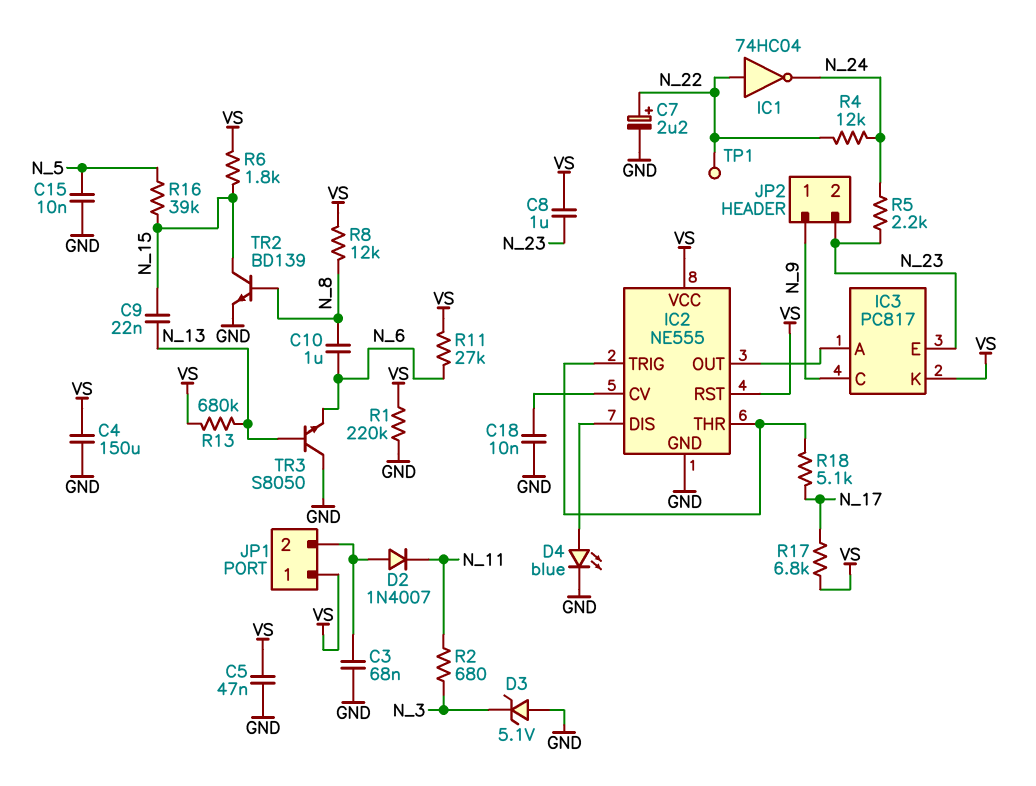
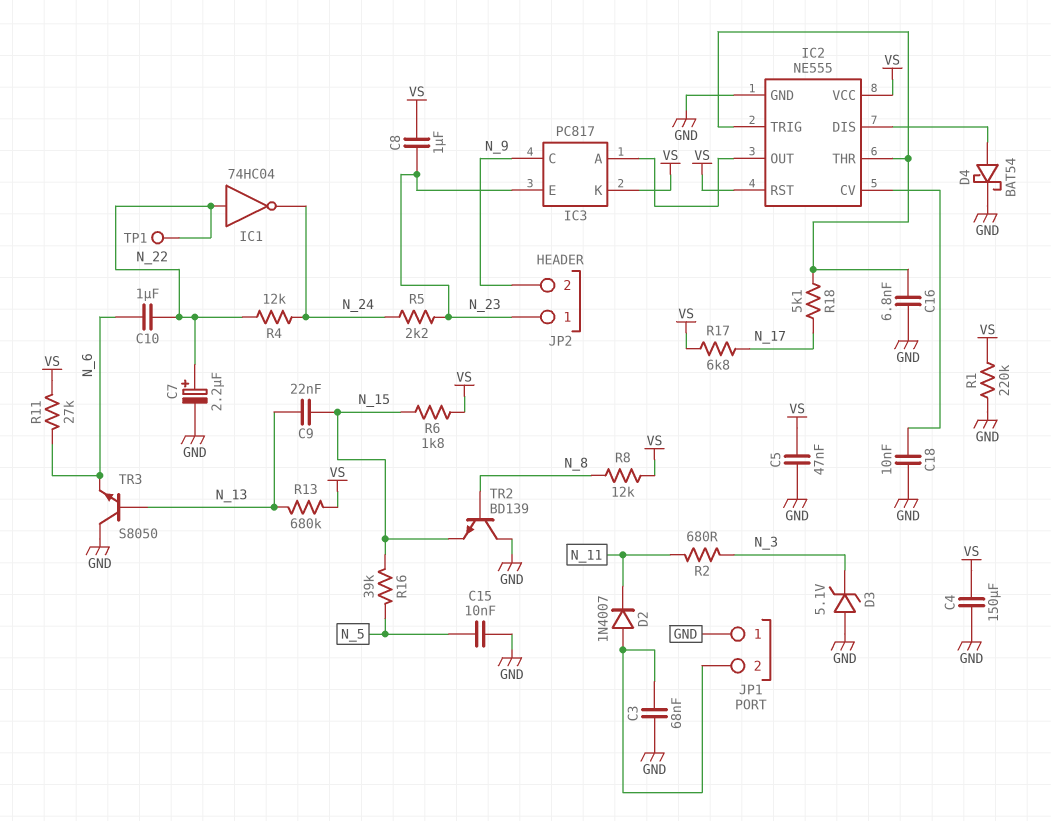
C10: 1uF (N_6, N_8) -> 1uF (N_6, N_22)
C16: none -> 6.8nF (GND, IC2/THR)
D4: LED blue (A IC2/DIS, K GND) -> schottky BAT54 (A IC2/DIS, K GND)
JP1 pin 1: VS -> GND
JP2 pin 1: N_9 -> N_23
JP2 pin 2: N_23 -> N_9
TR2: NPN BD139 (B N_8, C N_15, E GND) -> NPN BD139 (B N_8, C GND, E N_15)

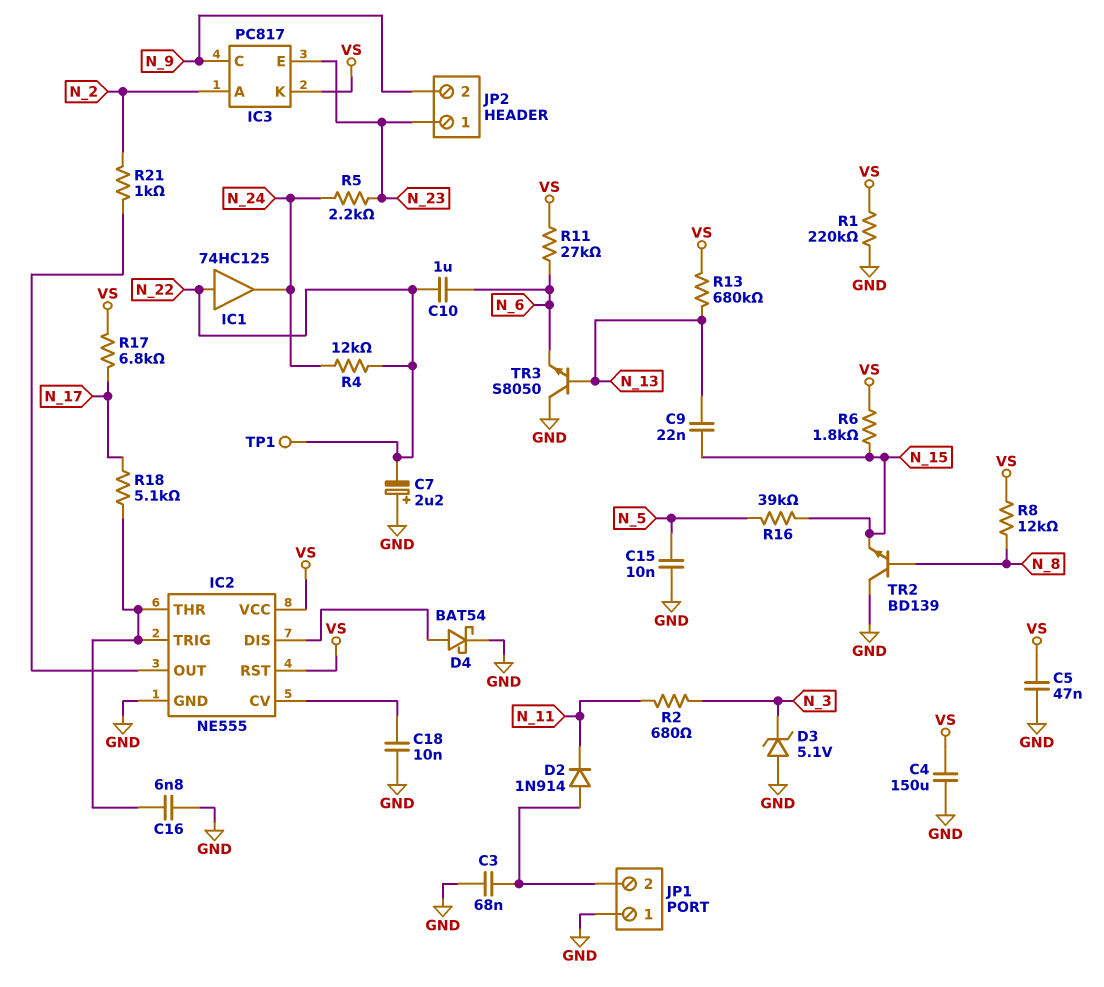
C7: 2.2uF (plus N_22, minus GND) -> 2.2uF (plus GND, minus N_22)
C8: 1uF (N_23, VS) -> none
D2: diode 1N4007 (A JP1/2, K N_11) -> diode 1N914 (A JP1/2, K N_11)
IC1: NOT 74HC04 (in N_22, out N_24) -> buffer 74HC125 (in N_22, out N_24)
IC3 pin A: IC2/OUT -> N_2
R21: none -> 1k (IC2/OUT, N_2)

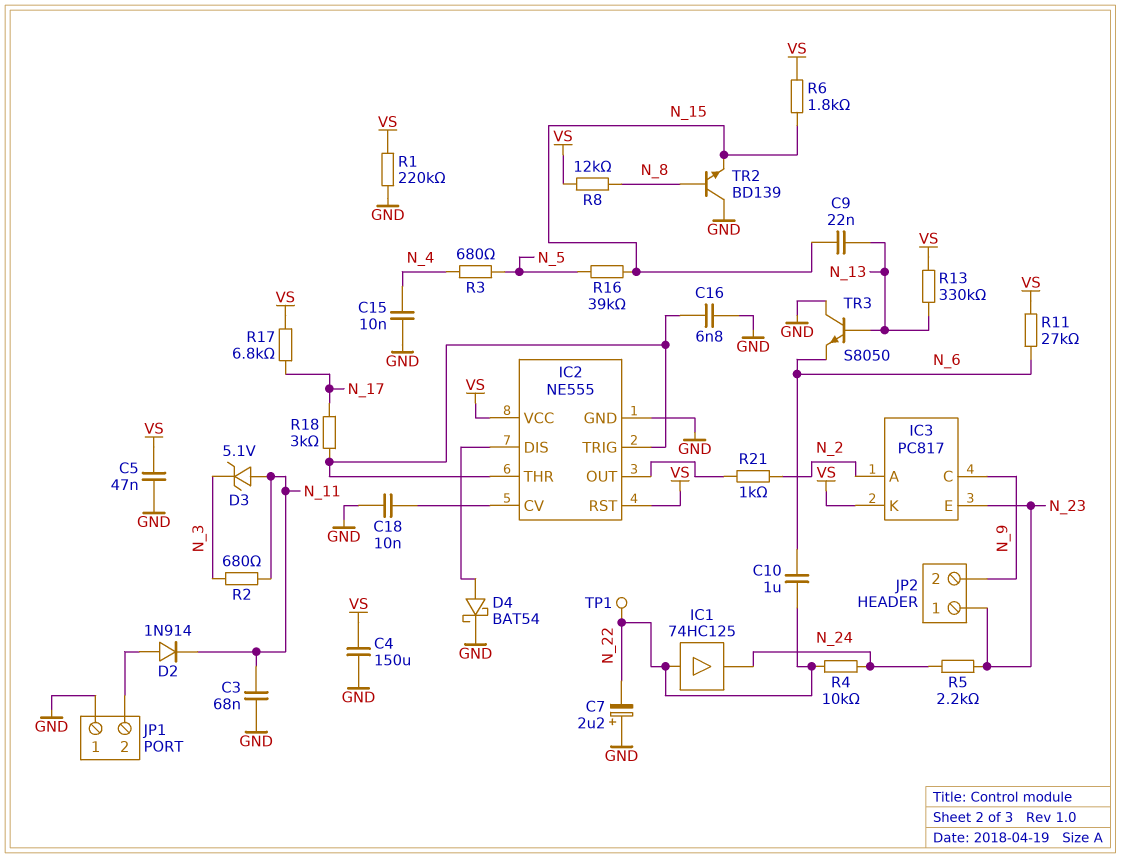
C3: 68nF (GND, JP1/2) -> 68nF (GND, N_11)
C15: 10nF (GND, N_5) -> 10nF (GND, N_4)
D3: zener 5.1V (A GND, K N_3) -> zener 5.1V (A N_11, K N_3)
R3: none -> 680 (N_4, N_5)
R4: 12k (N_22, N_24) -> 10k (N_22, N_24)
R13: 680k (N_13, VS) -> 330k (N_13, VS)
R18: 5.1k (IC2/THR, N_17) -> 3k (IC2/THR, N_17)

